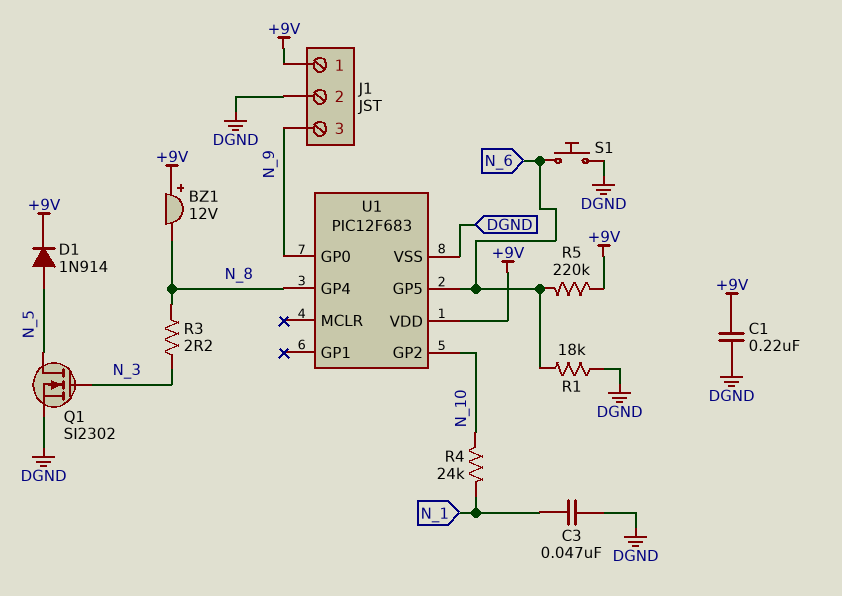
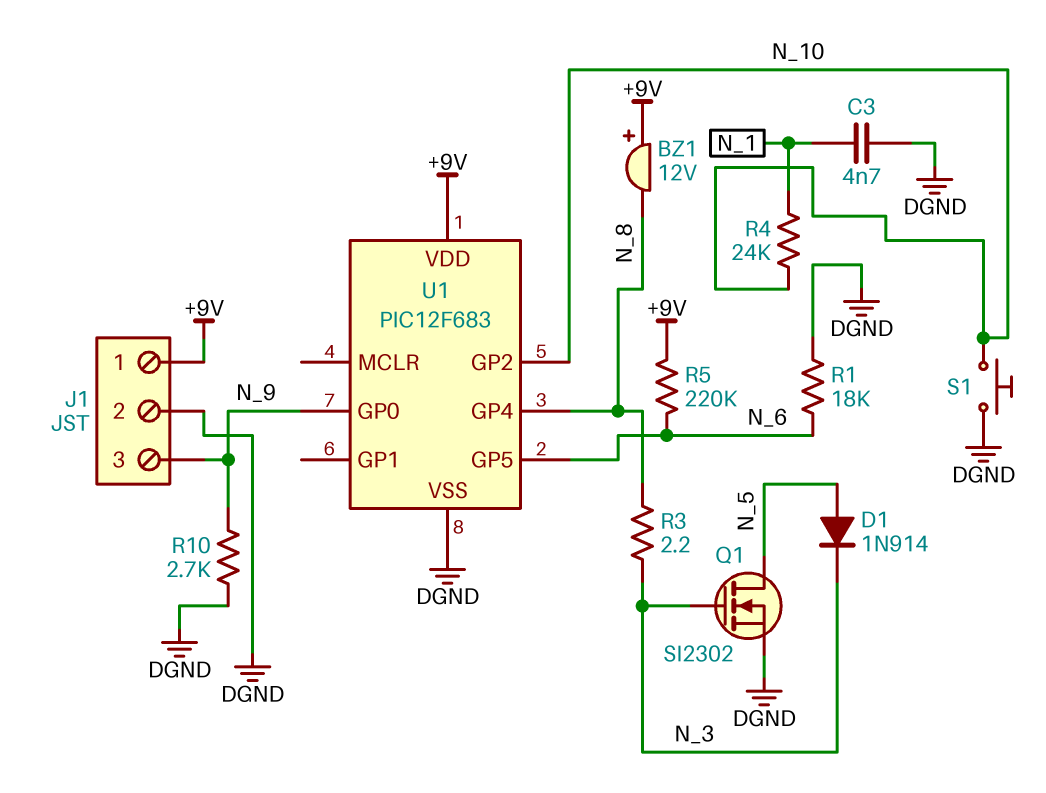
C1: 220nF (+9V, DGND) -> none
C3: 47nF (DGND, N_1) -> 4.7nF (DGND, N_1)
D1: diode 1N914 (A N_5, K +9V) -> diode 1N914 (A N_5, K N_3)
R10: none -> 2.7k (DGND, N_9)
S1: button (DGND, N_6) -> button (DGND, N_10)

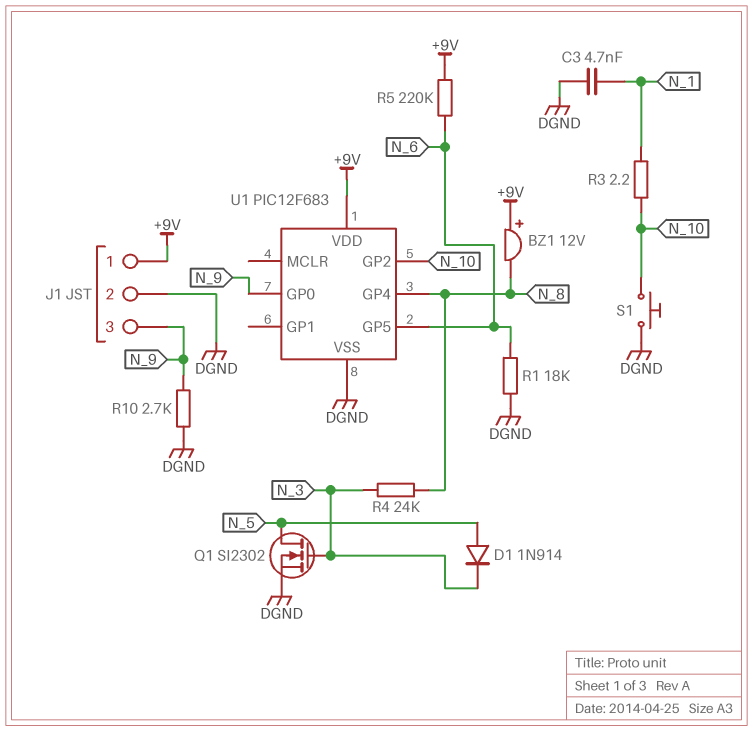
R3: 2.2 (N_3, N_8) -> 2.2 (N_1, N_10)
R4: 24k (N_1, N_10) -> 24k (N_3, N_8)

